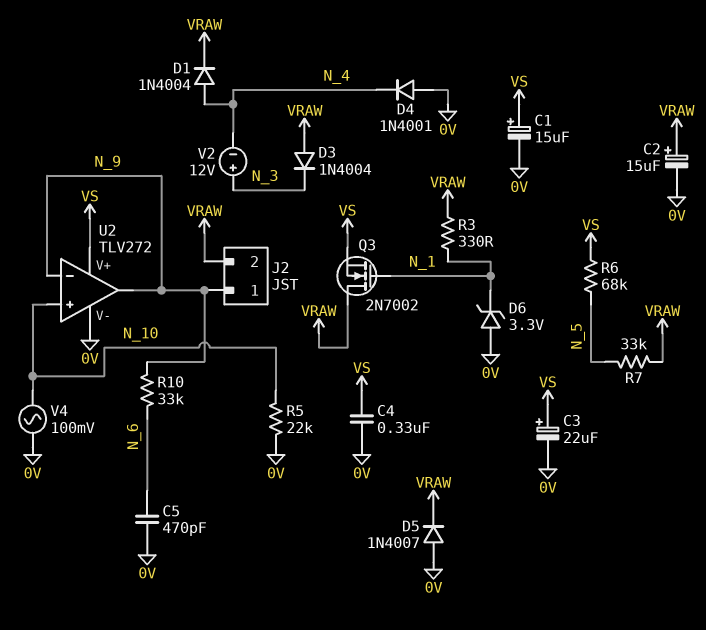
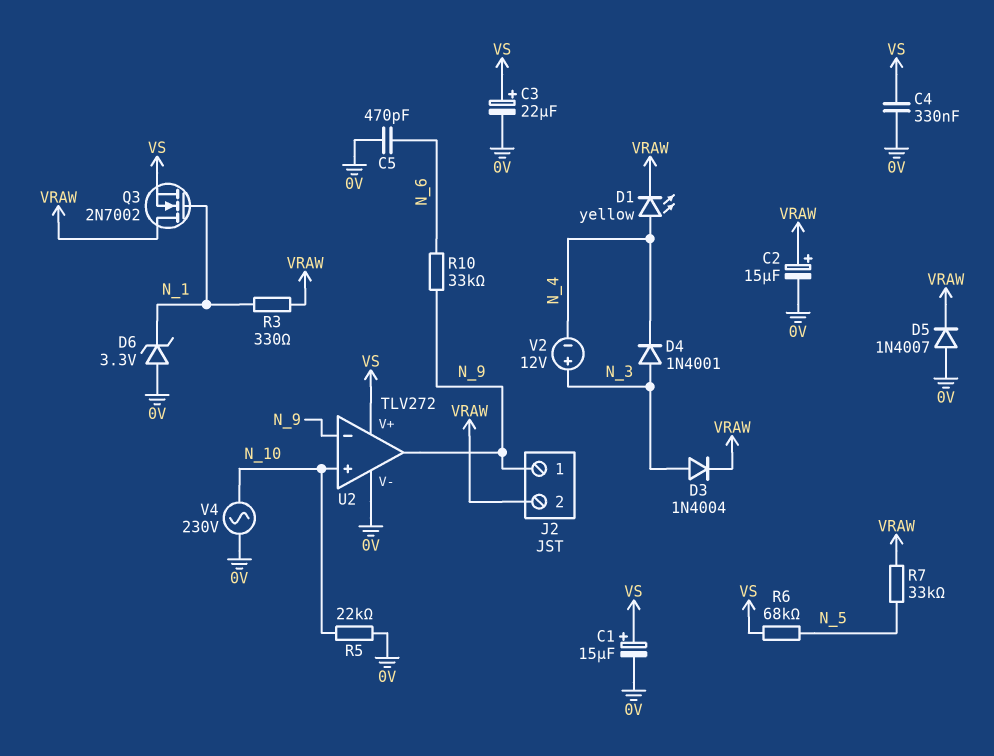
D1: diode 1N4004 (A N_4, K VRAW) -> LED yellow (A N_4, K VRAW)
D3: diode 1N4004 (A VRAW, K N_3) -> diode 1N4004 (A N_3, K VRAW)
D4: diode 1N4001 (A 0V, K N_4) -> diode 1N4001 (A N_3, K N_4)
V4: AC 100mV (0V, N_10) -> AC 230V (0V, N_10)

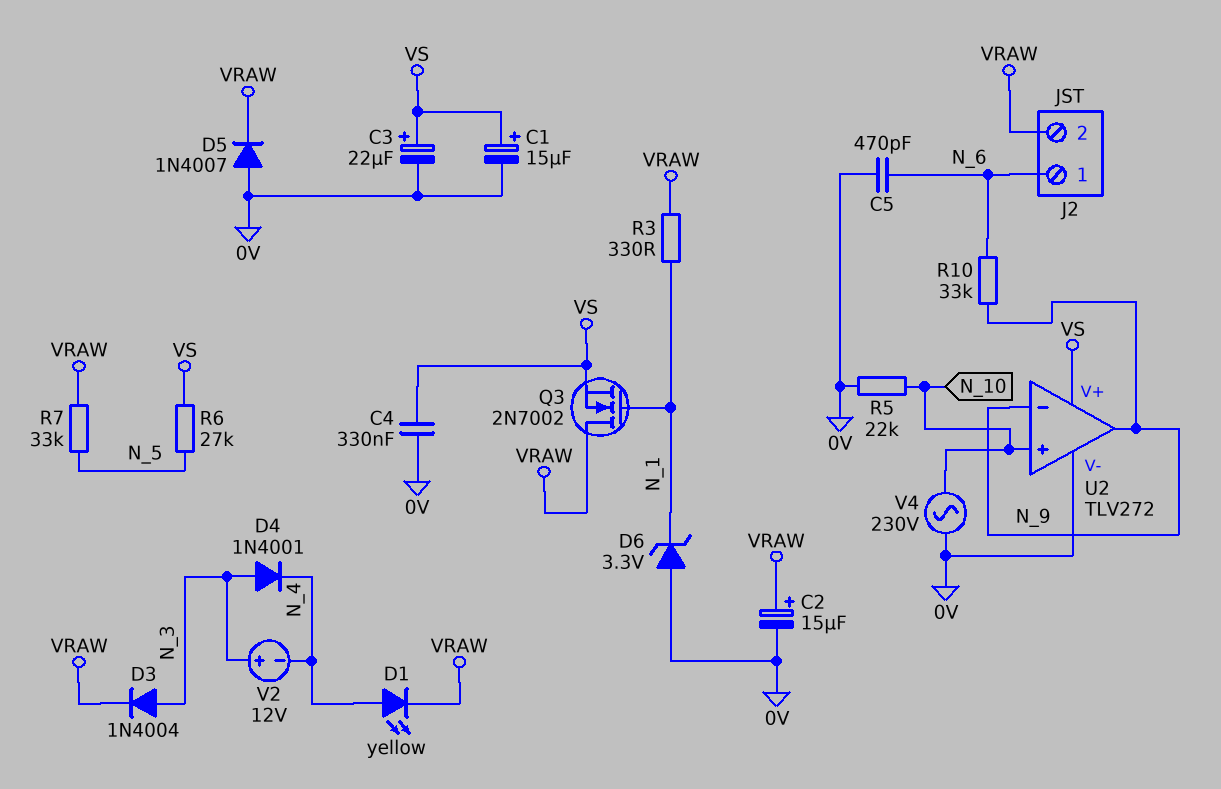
J2 pin 1: N_9 -> N_6
R6: 68k (N_5, VS) -> 27k (N_5, VS)

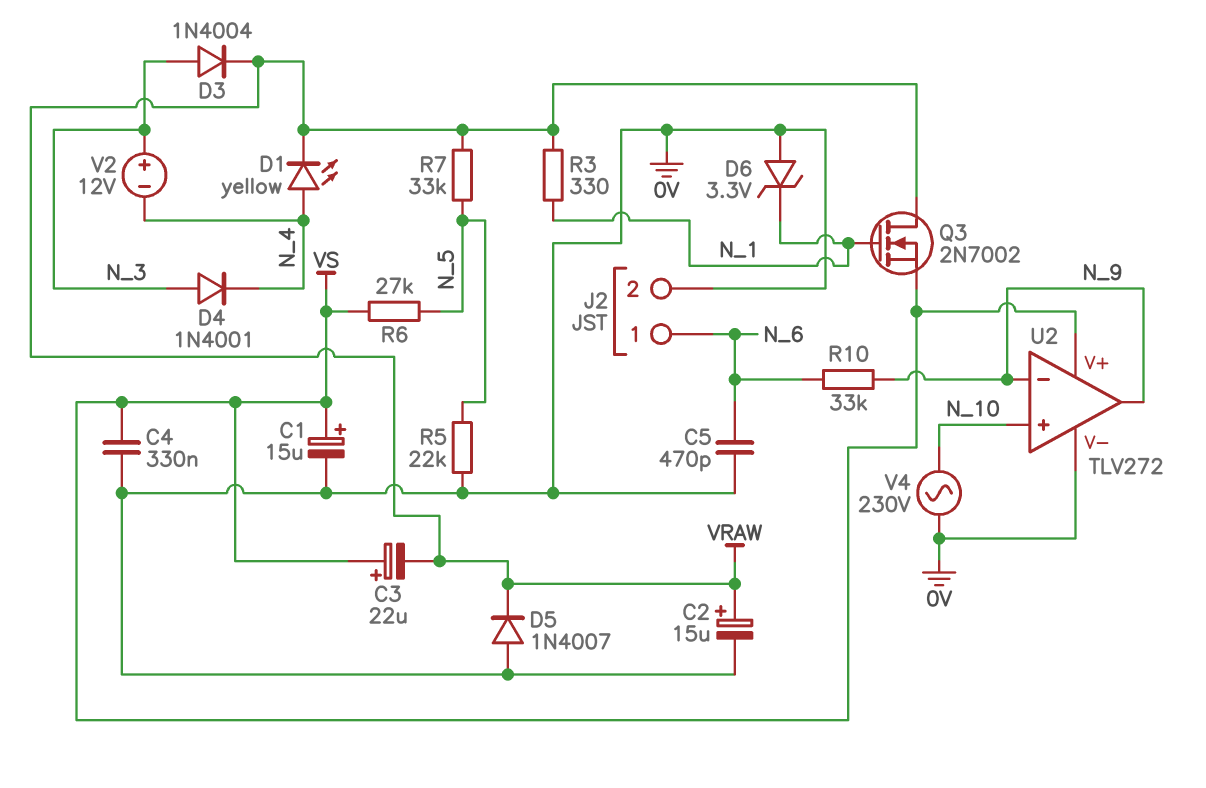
C3: 22uF (plus VS, minus 0V) -> 22uF (plus VS, minus VRAW)
J2 pin 2: VRAW -> 0V
R5: 22k (0V, N_10) -> 22k (0V, N_5)

